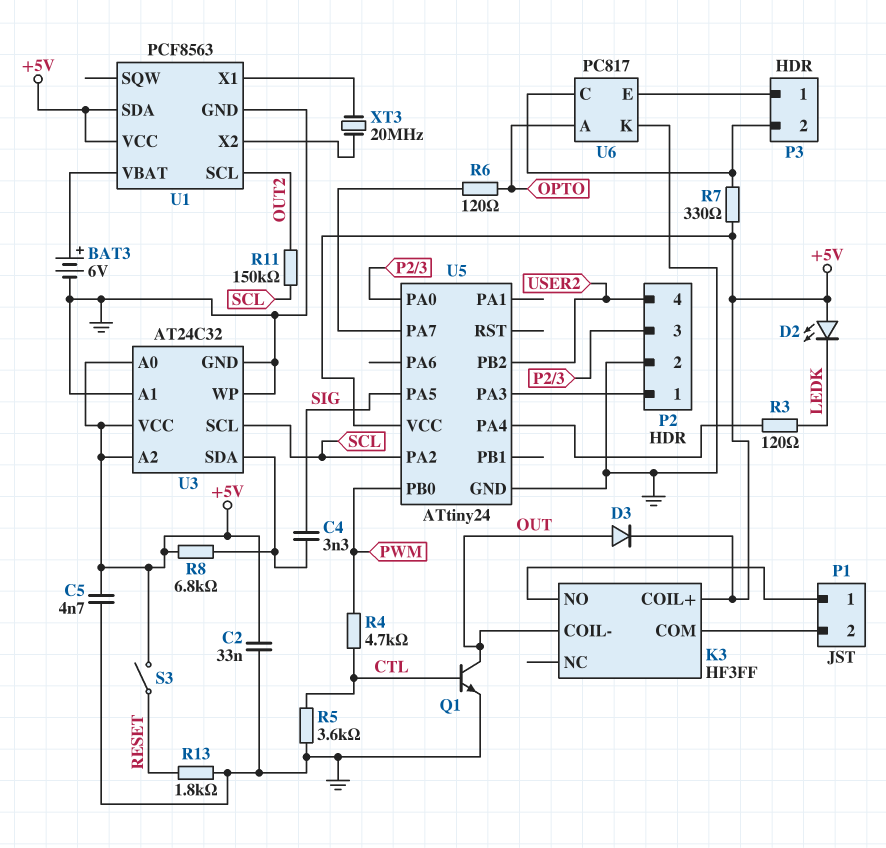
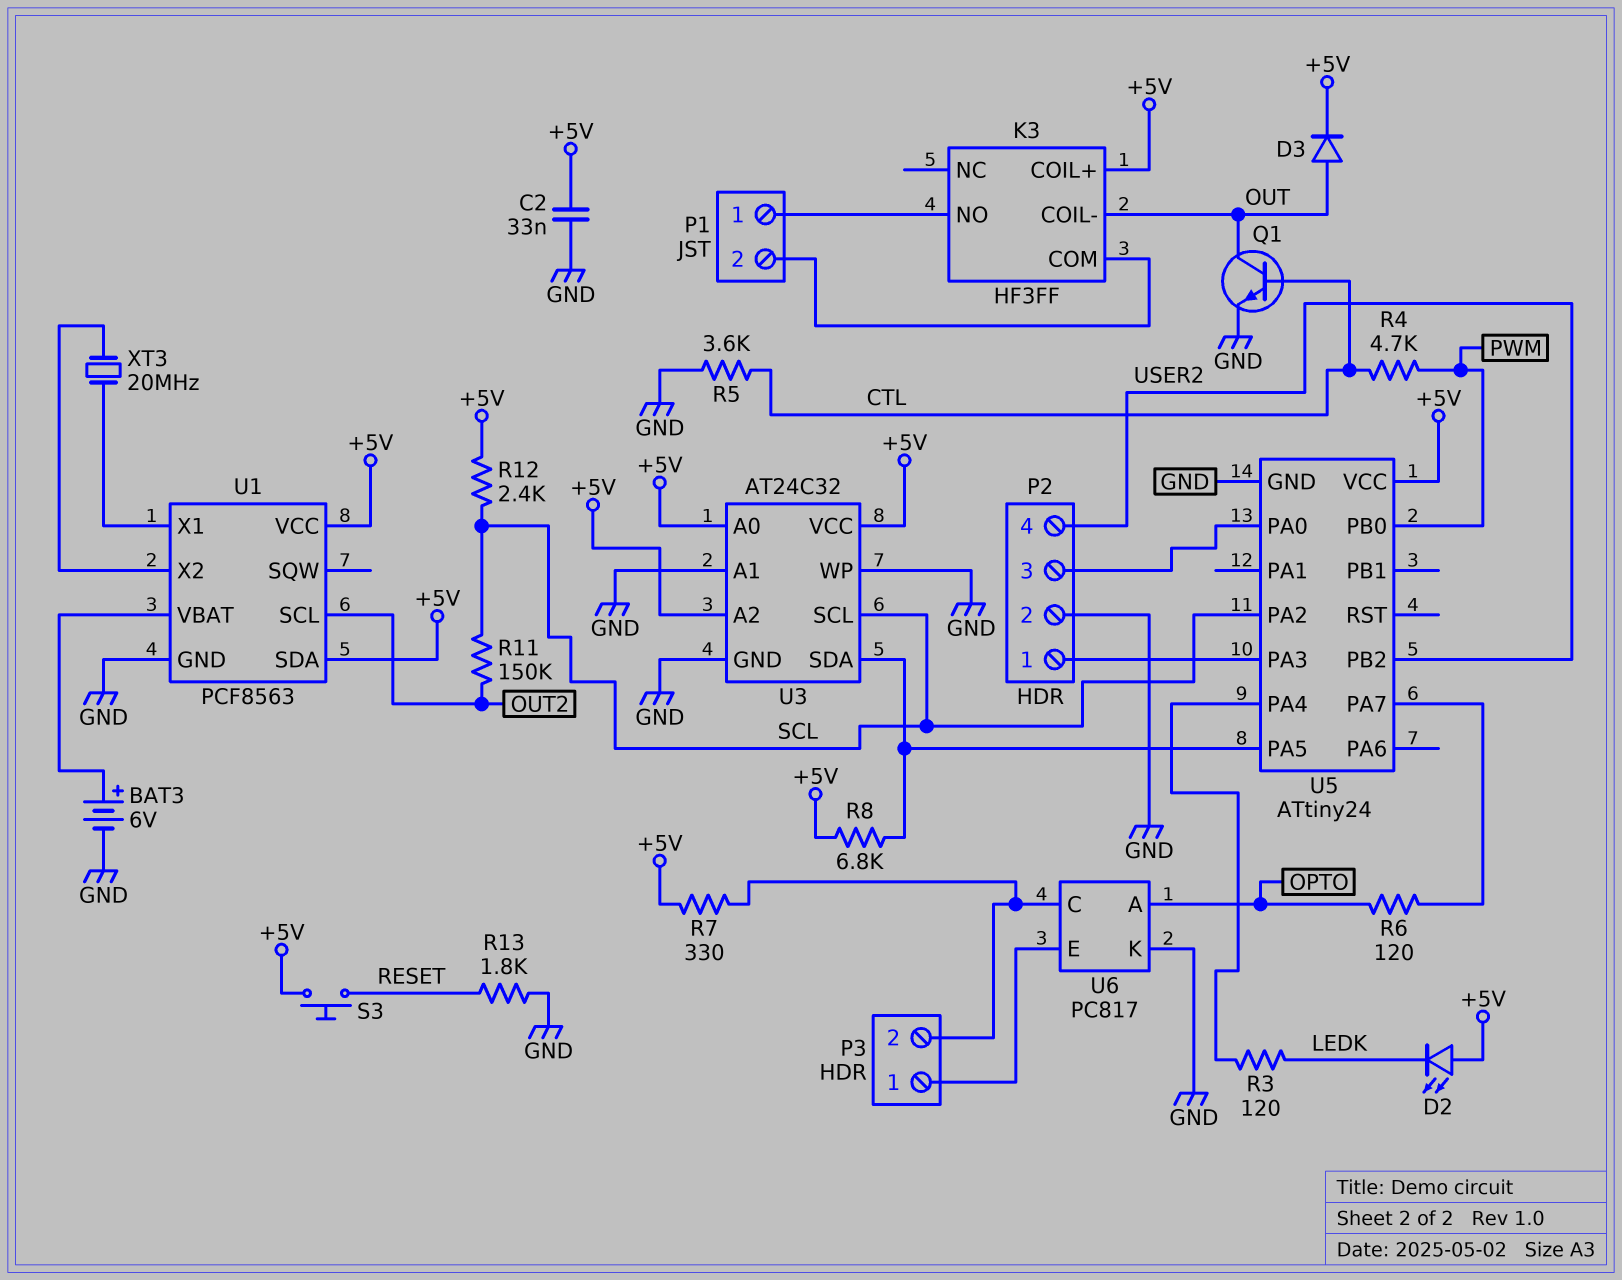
C4: 3.3nF (SIG, U3/SDA) -> none
C5: 4.7nF (+5V, GND) -> none
R12: none -> 2.4k (+5V, SCL)
S3: switch (+5V, RESET) -> button (+5V, RESET)
U5 pin PA5: SIG -> U3/SDA

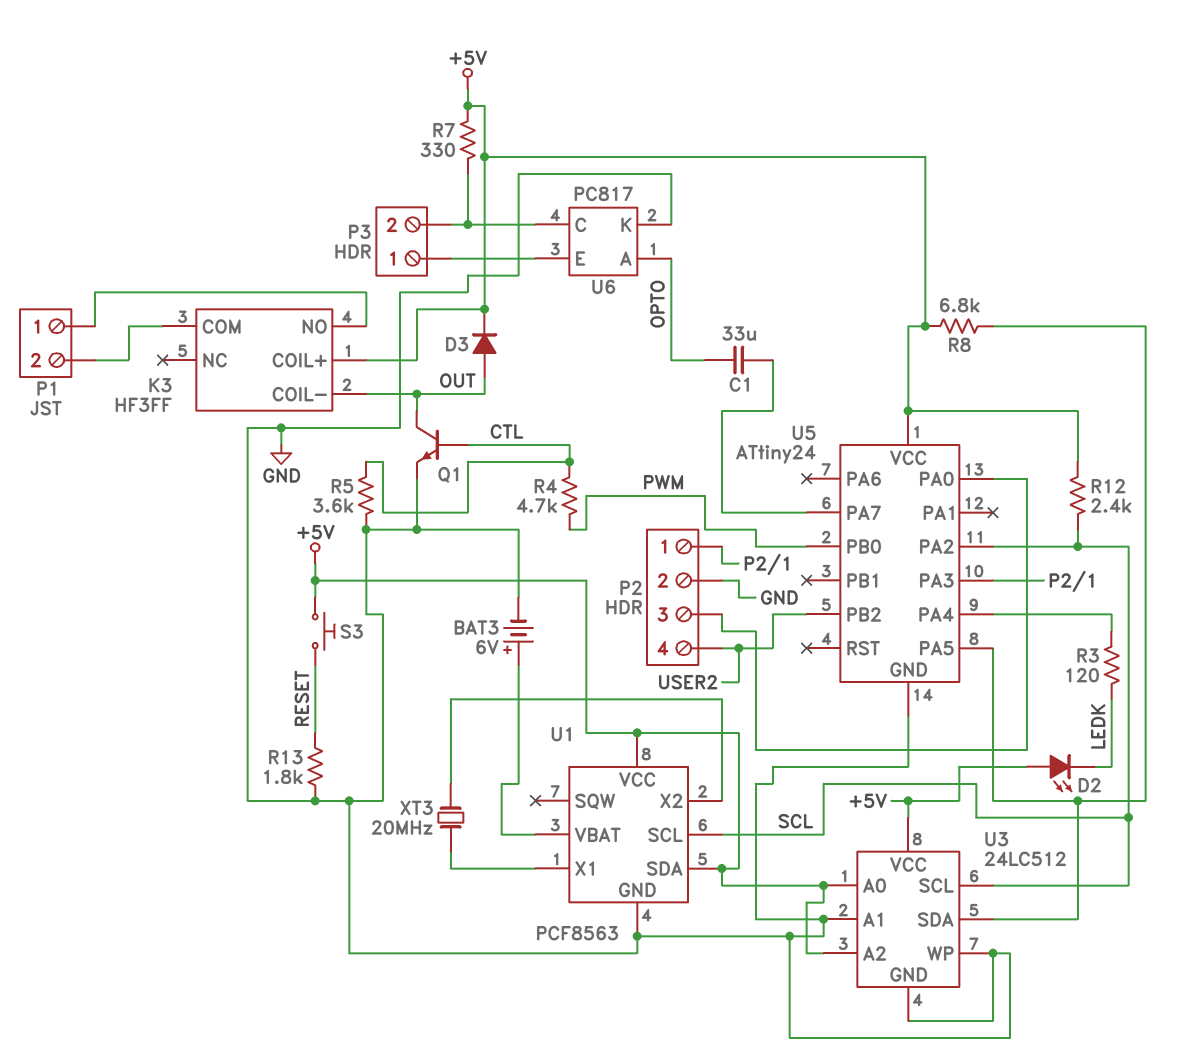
C1: none -> 33uF (OPTO, U5/PA7)
C2: 33nF (+5V, GND) -> none
R6: 120 (OPTO, U5/PA7) -> none
R11: 150k (OUT2, SCL) -> none
U1 pin SCL: OUT2 -> SCL
U3: AT24C32 -> 24LC512

